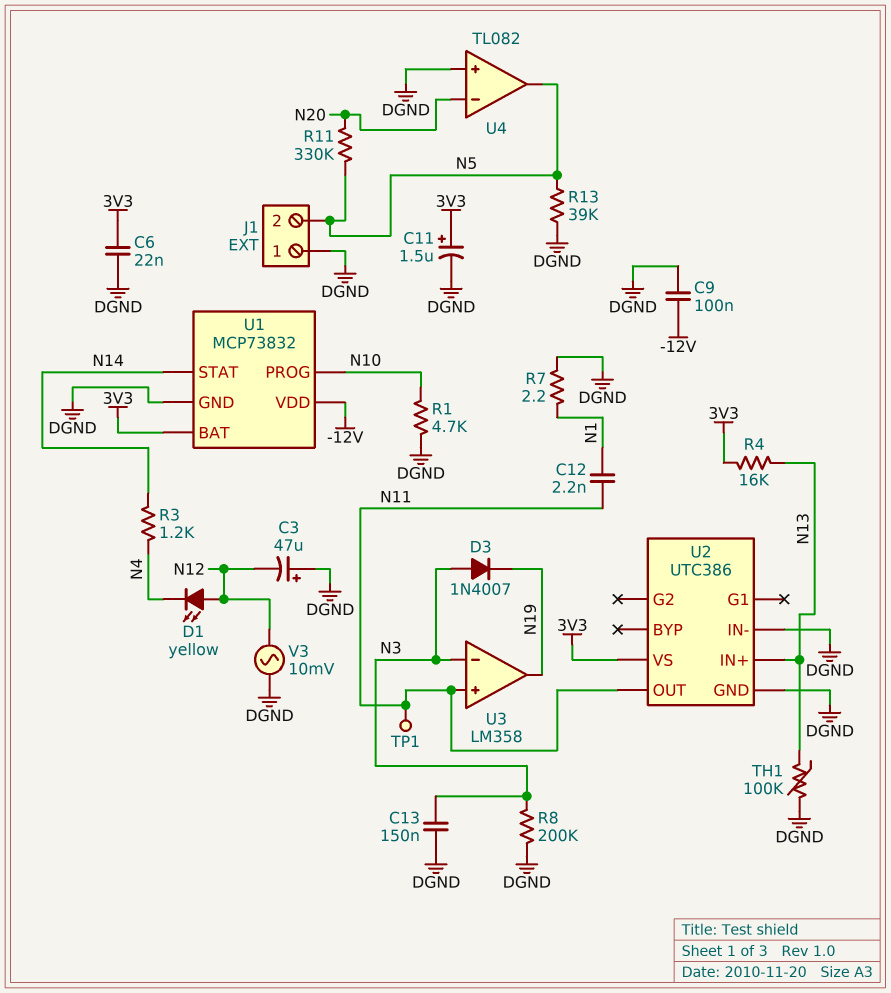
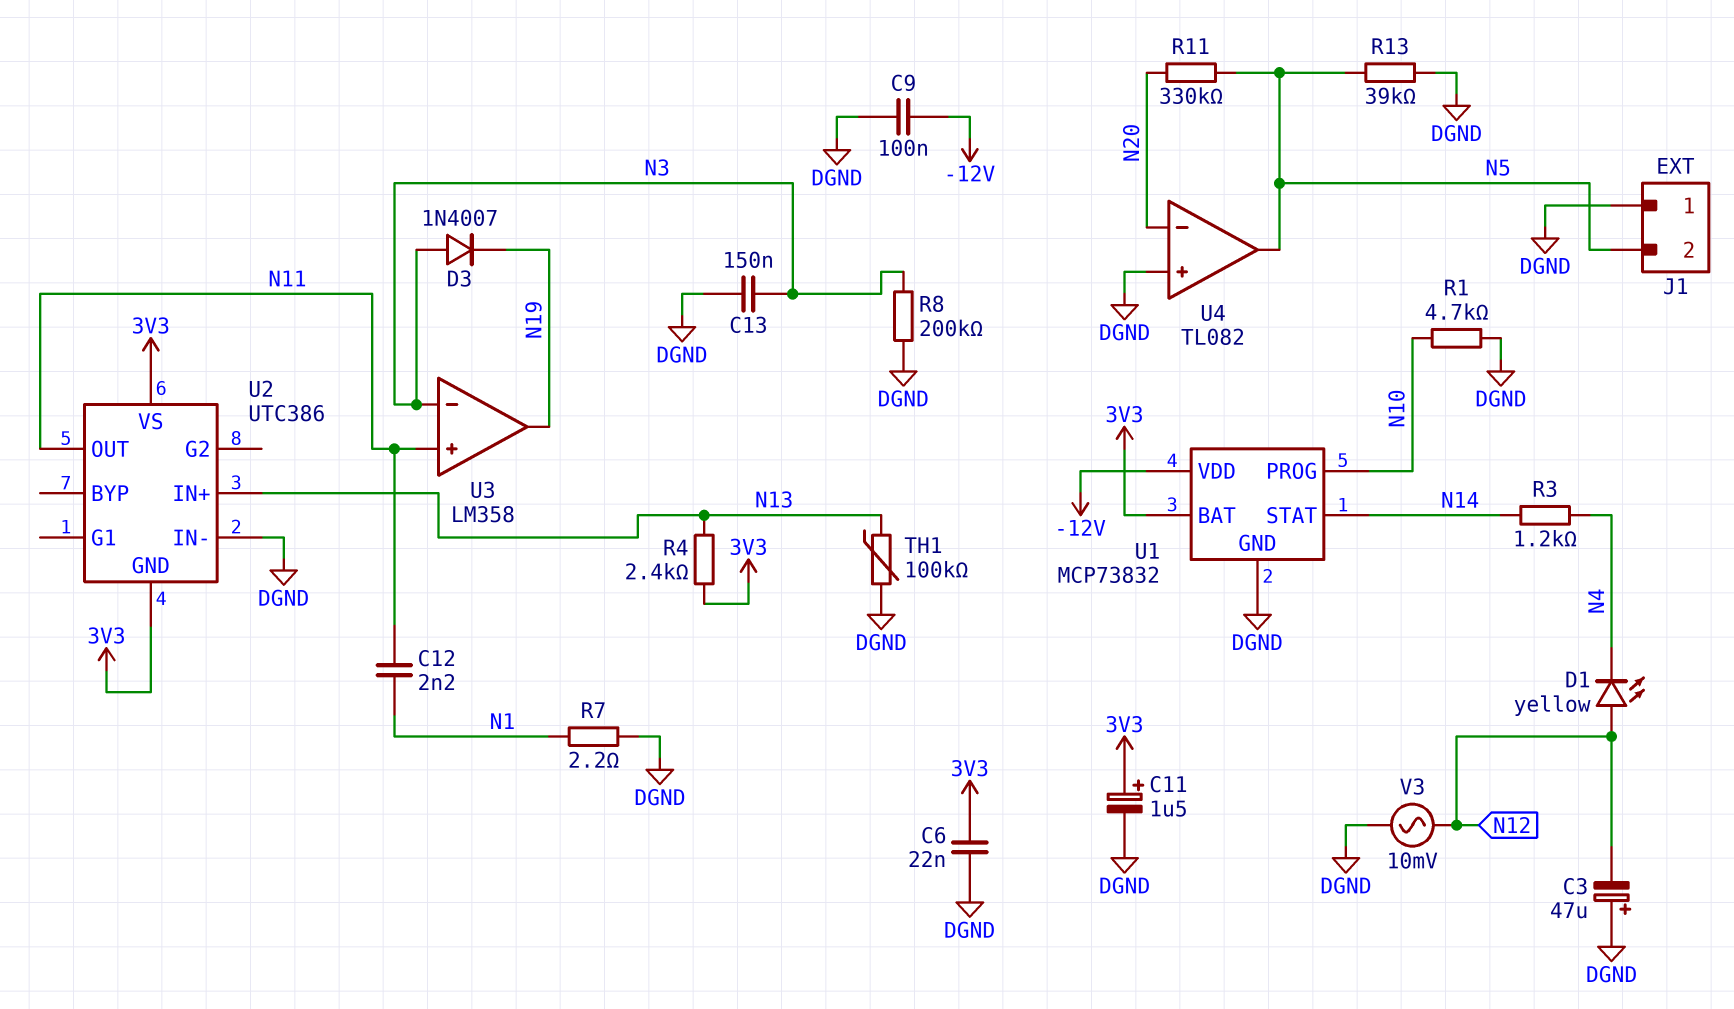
R4: 16k (3V3, N13) -> 2.4k (3V3, N13)
TP1: test point (N11) -> none
U2 pin GND: DGND -> 3V3

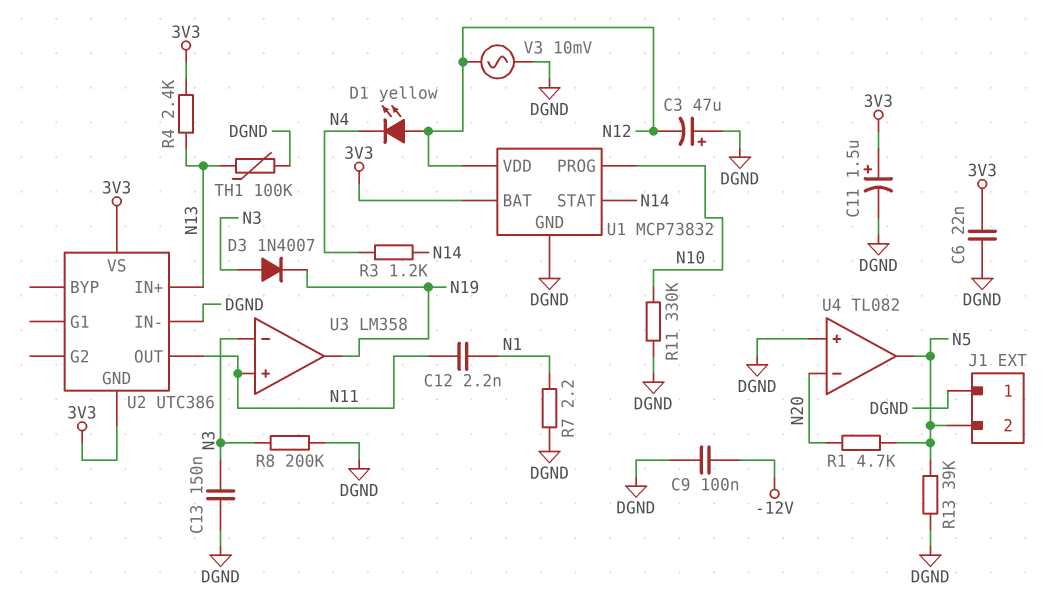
R1: 4.7k (DGND, N10) -> 4.7k (N5, N20)
R11: 330k (N5, N20) -> 330k (DGND, N10)
U1 pin VDD: -12V -> N12

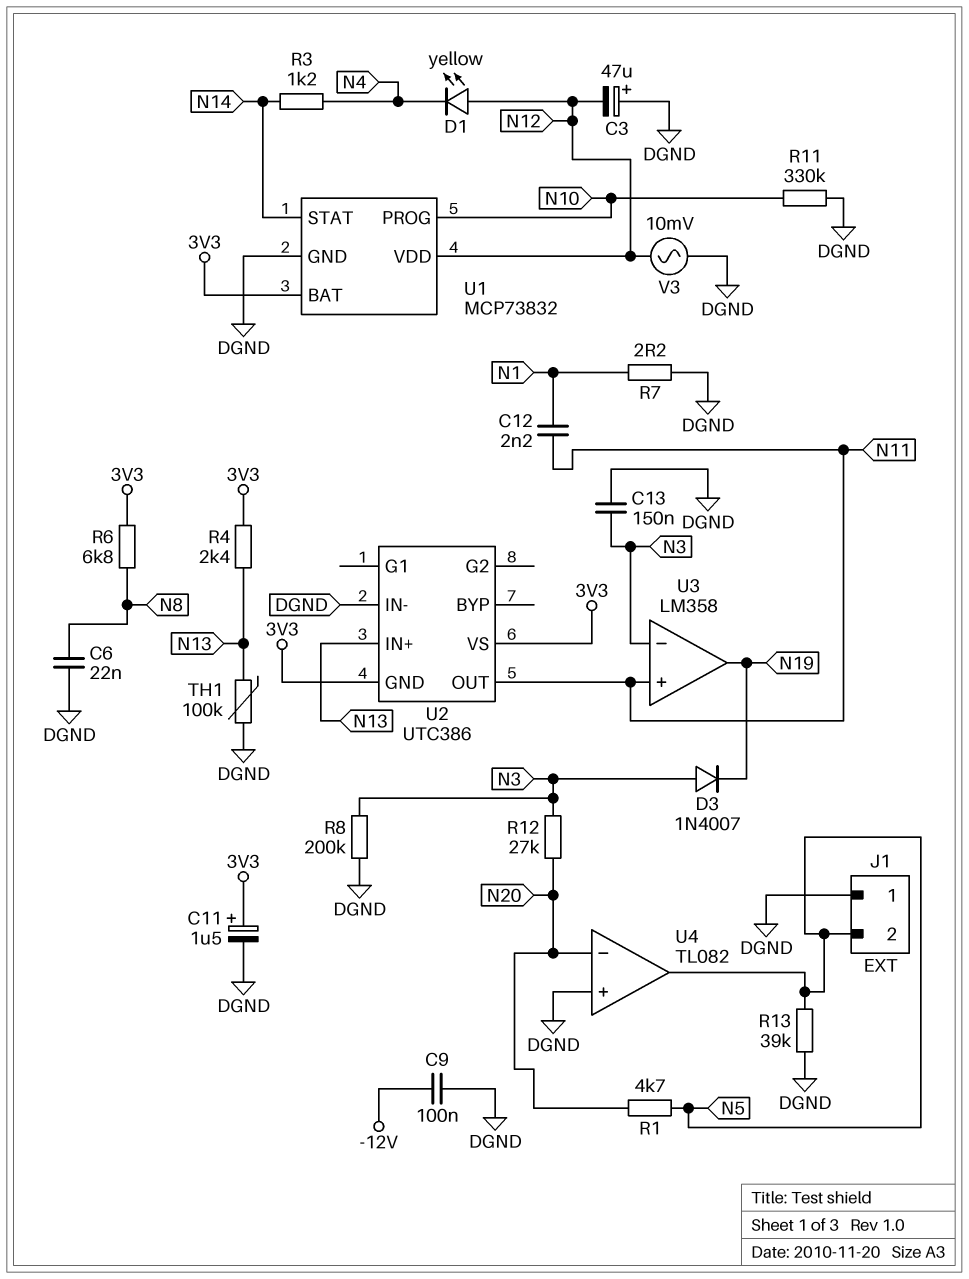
C6: 22nF (3V3, DGND) -> 22nF (DGND, N8)
R6: none -> 6.8k (3V3, N8)
R12: none -> 27k (N3, N20)

